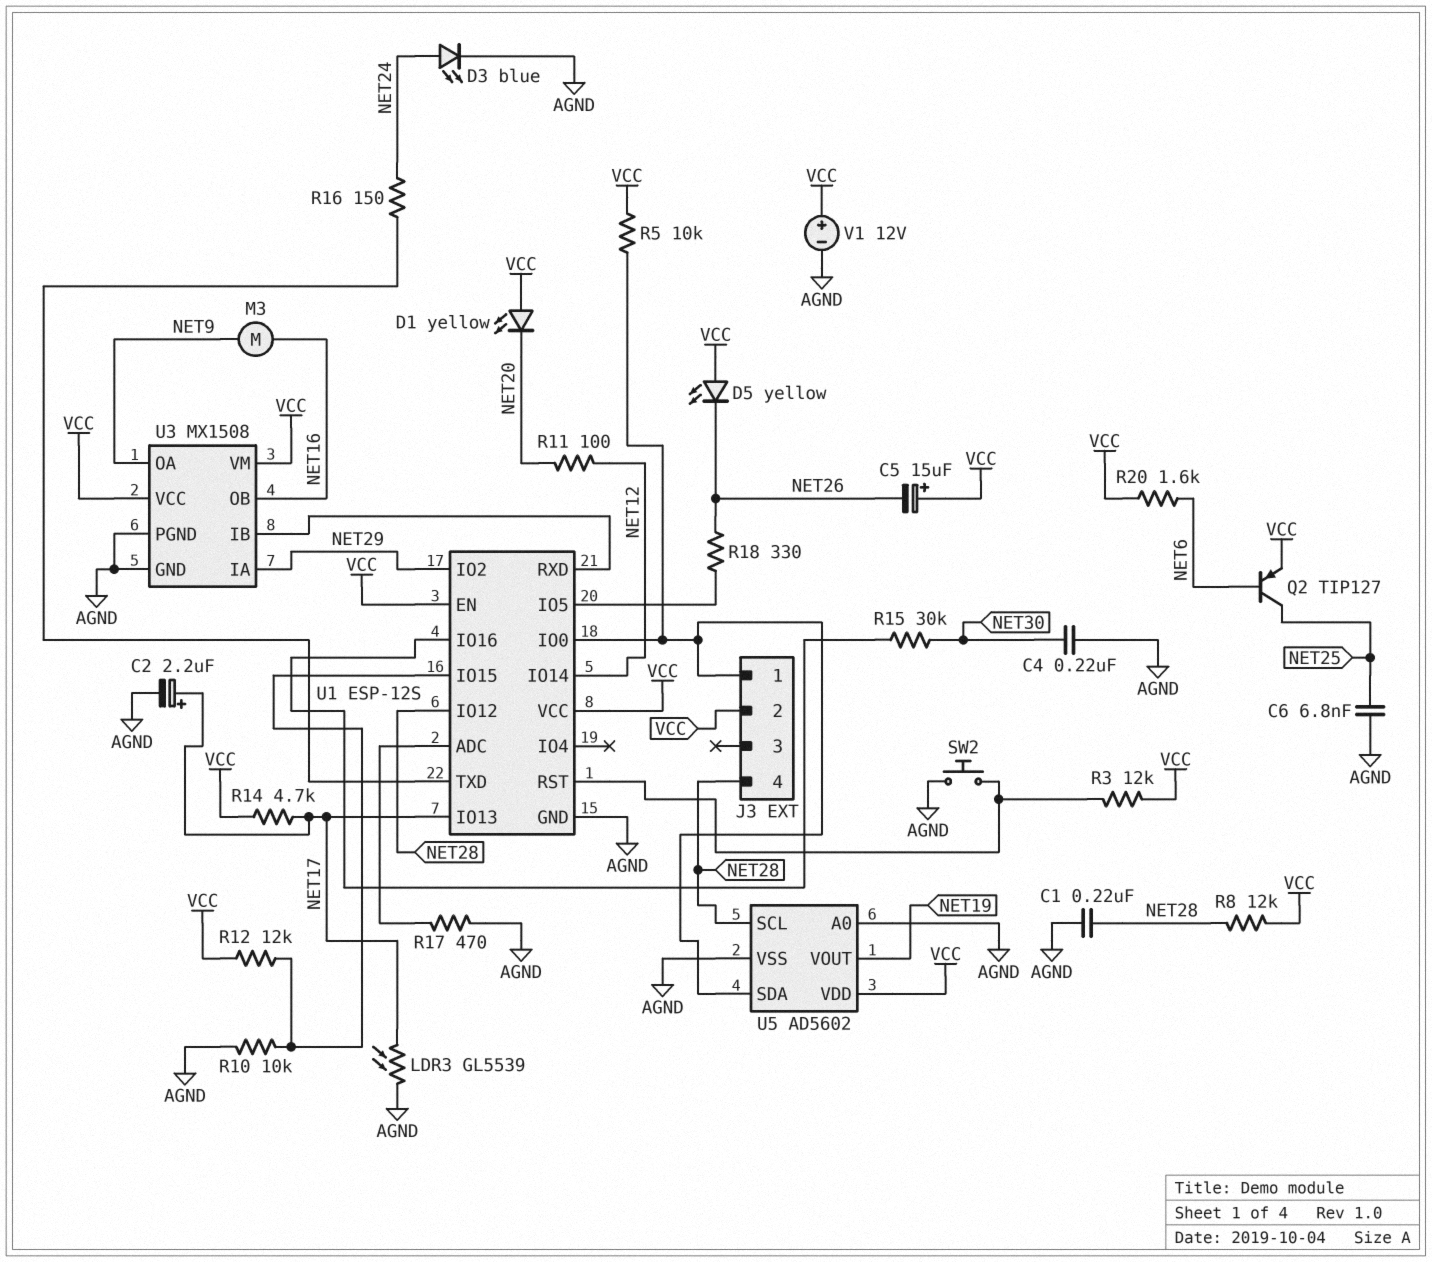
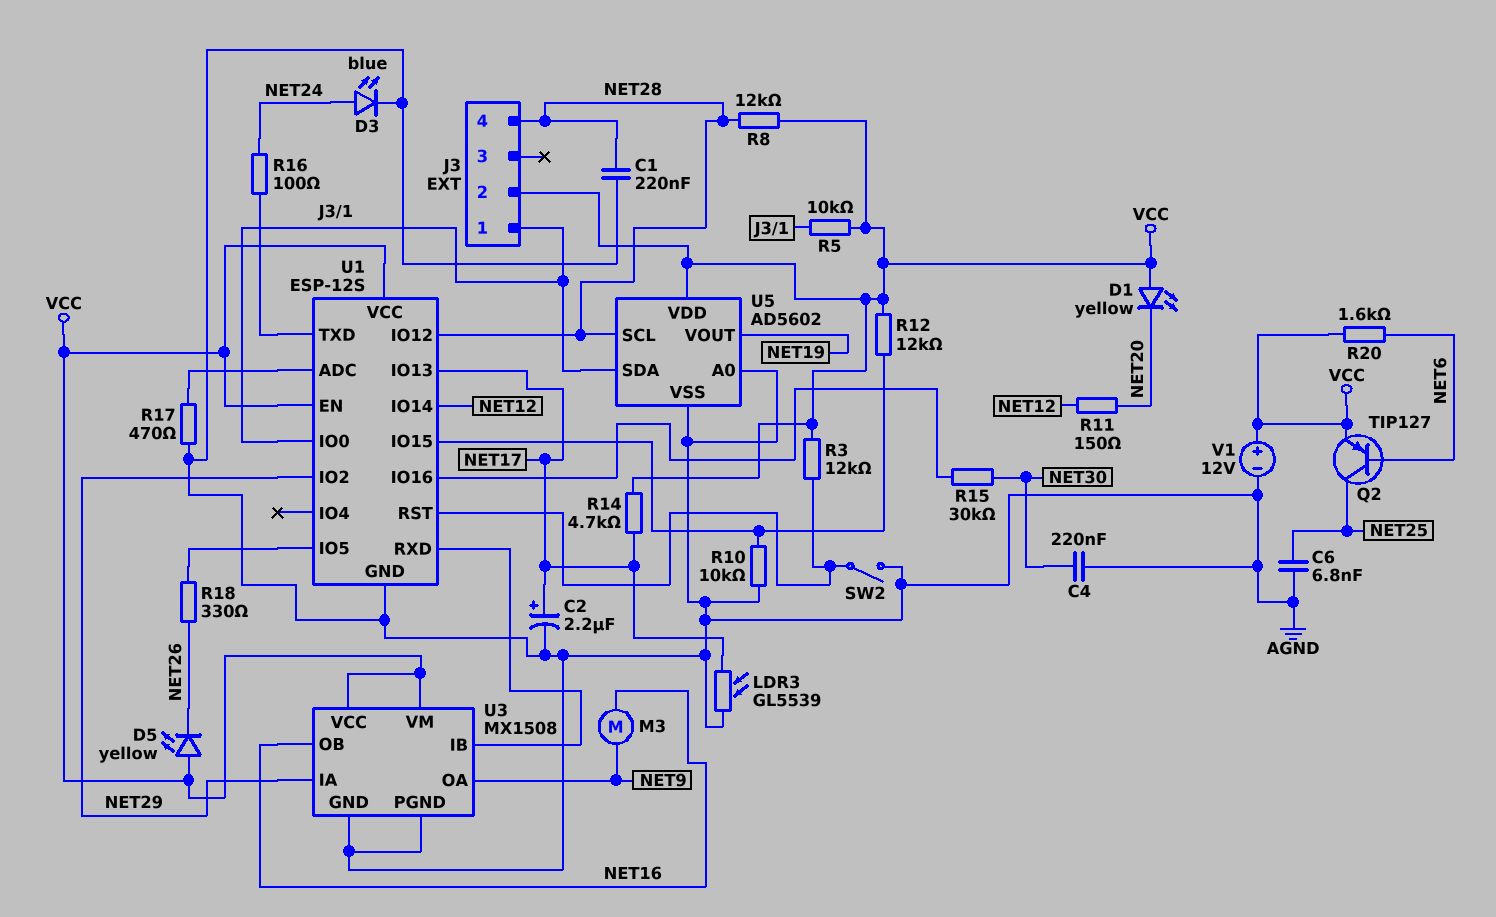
C5: 15uF (plus VCC, minus NET26) -> none
R11: 100 (NET12, NET20) -> 150 (NET12, NET20)
R16: 150 (NET24, U1/TXD) -> 100 (NET24, U1/TXD)
SW2: button (AGND, U1/RST) -> switch (AGND, U1/RST)

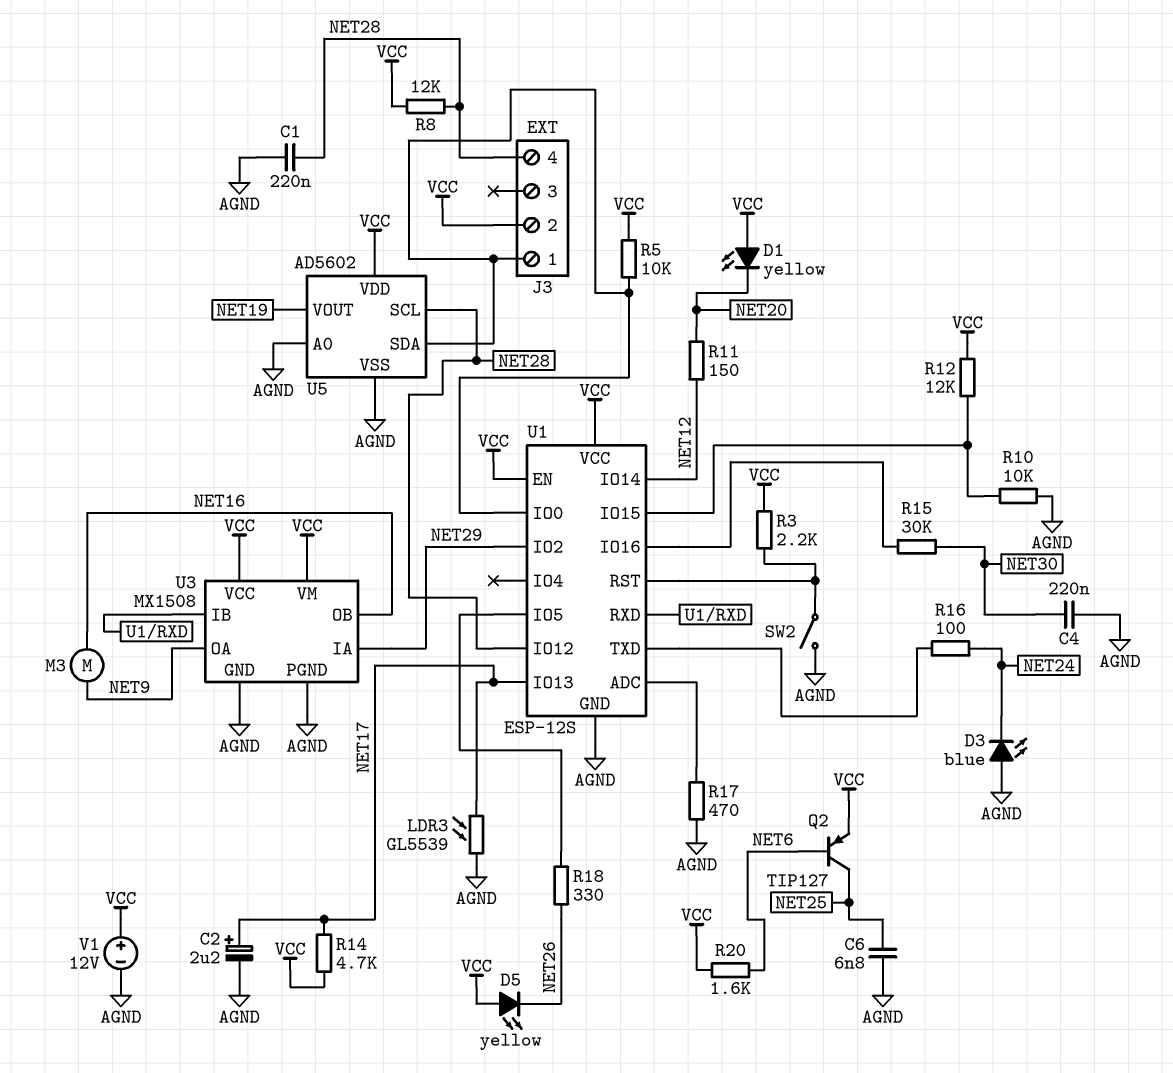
D3: LED blue (A NET24, K AGND) -> LED blue (A AGND, K NET24)
R3: 12k (U1/RST, VCC) -> 2.2k (U1/RST, VCC)

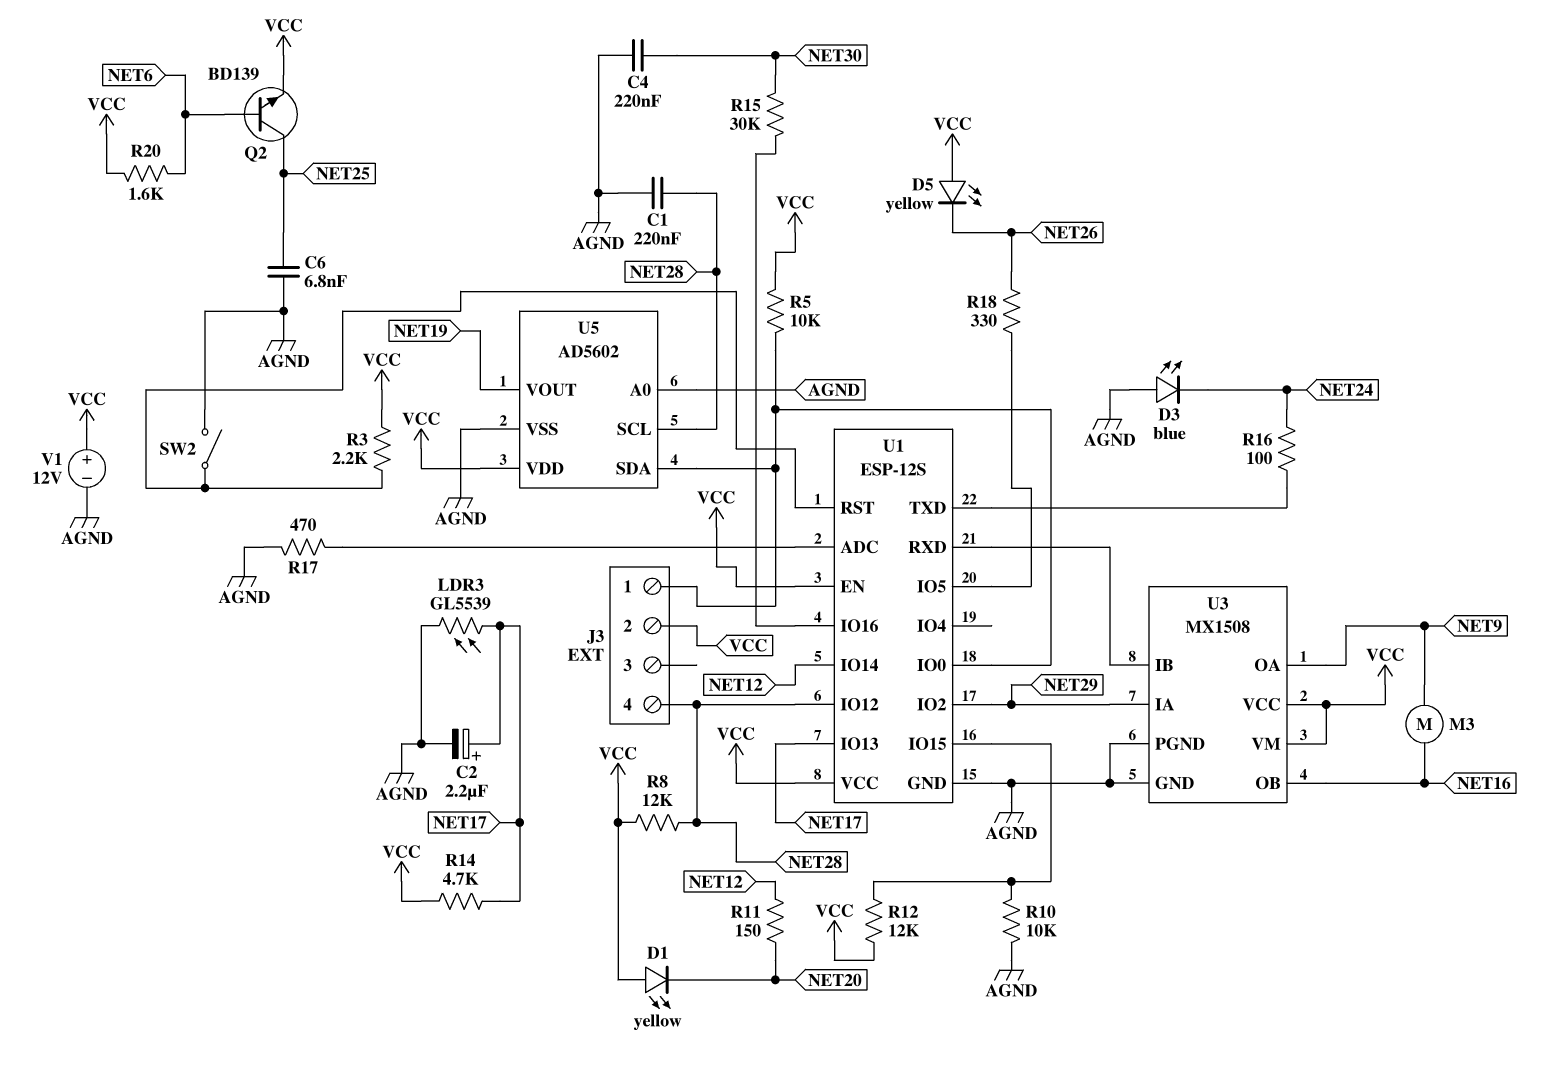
Q2: PNP TIP127 (B NET6, C NET25, E VCC) -> NPN BD139 (B NET6, C NET25, E VCC)

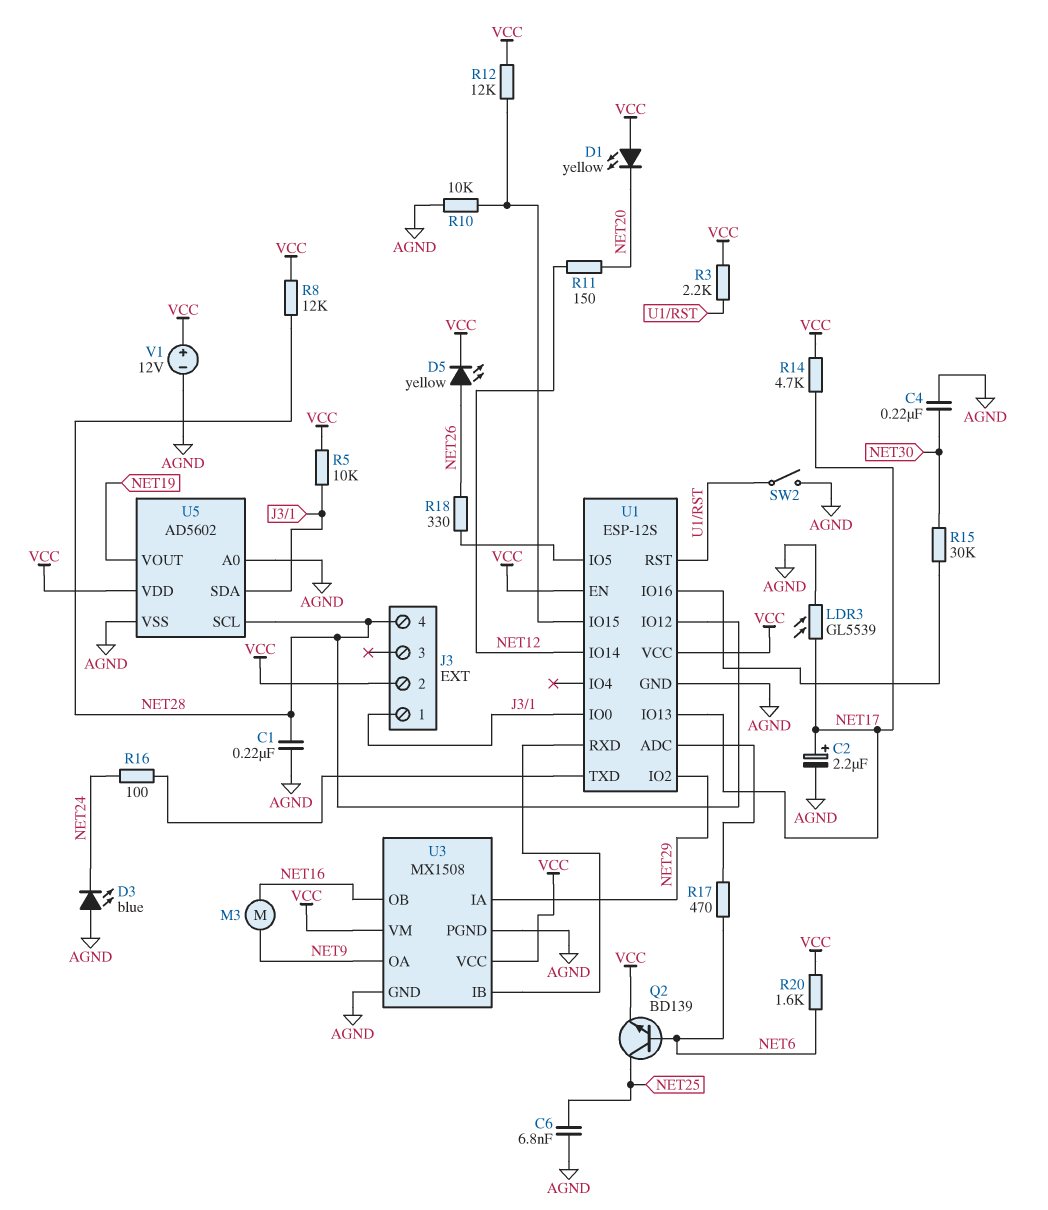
D5: LED yellow (A VCC, K NET26) -> LED yellow (A NET26, K VCC)
R17: 470 (AGND, U1/ADC) -> 470 (NET6, U1/ADC)

